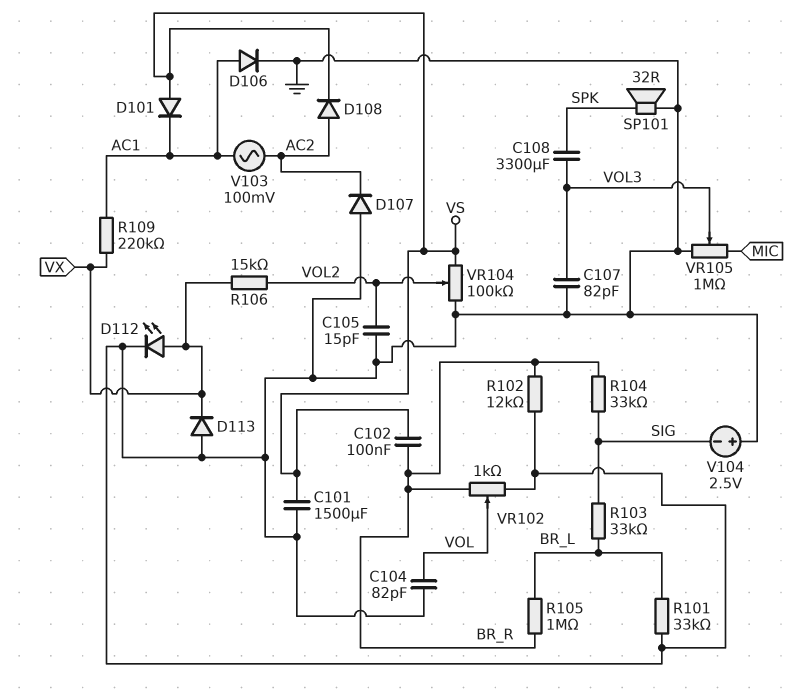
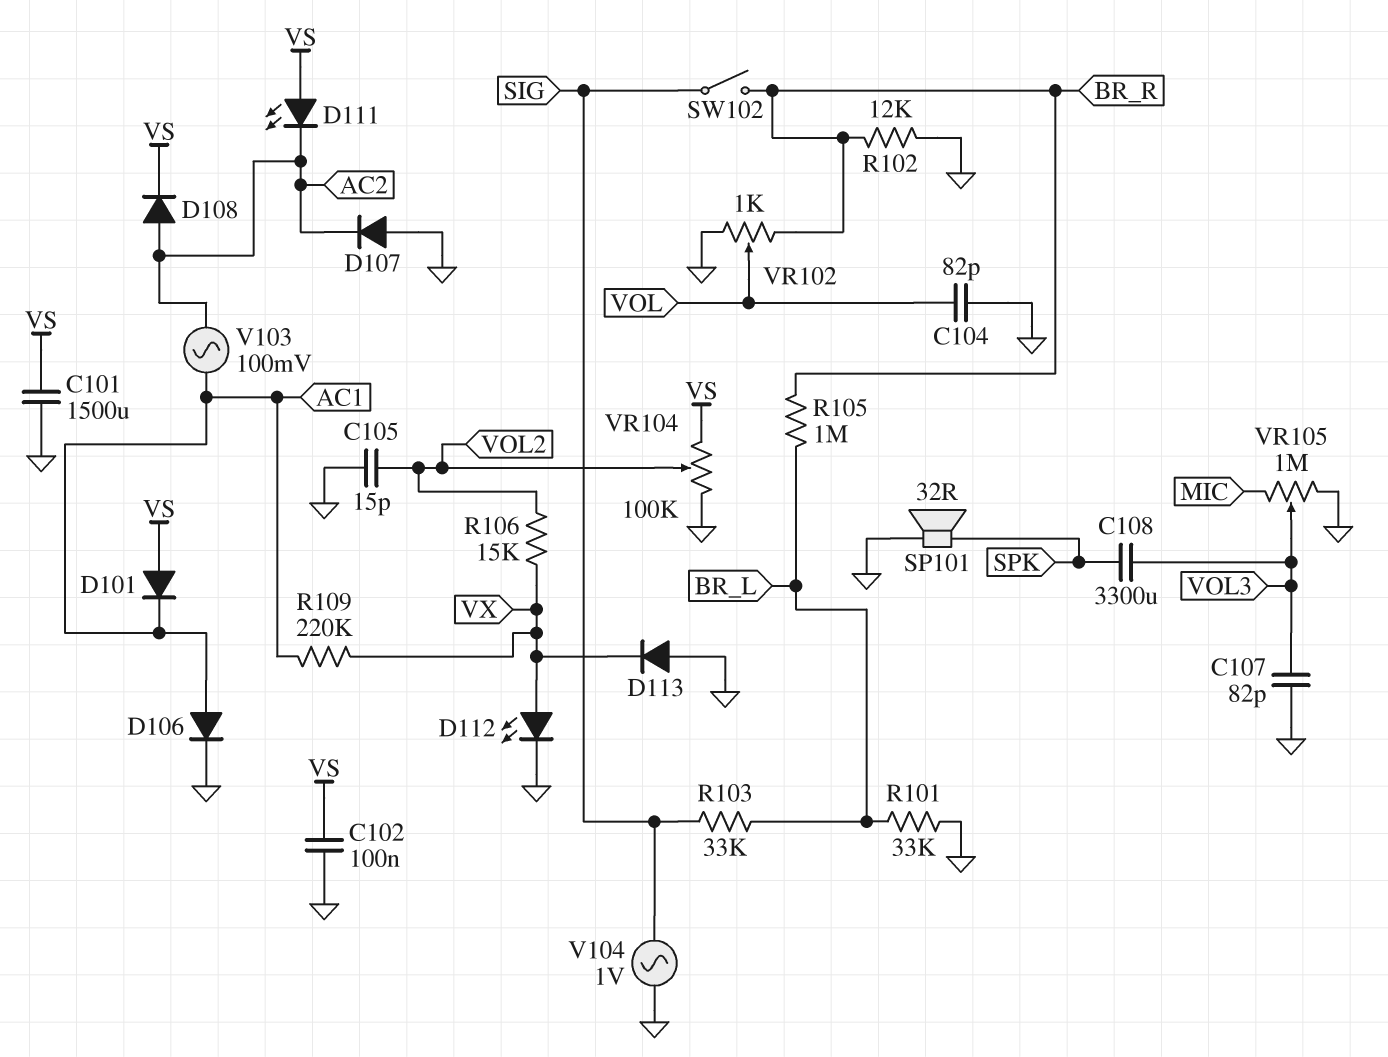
C102: 100nF (BR_R, VS) -> 100nF (GND, VS)
D111: none -> LED (A VS, K AC2)
R104: 33k (BR_R, SIG) -> none
SW102: none -> switch (BR_R, SIG)
V104: 2.5V (plus GND, minus SIG) -> AC 1V (GND, SIG)

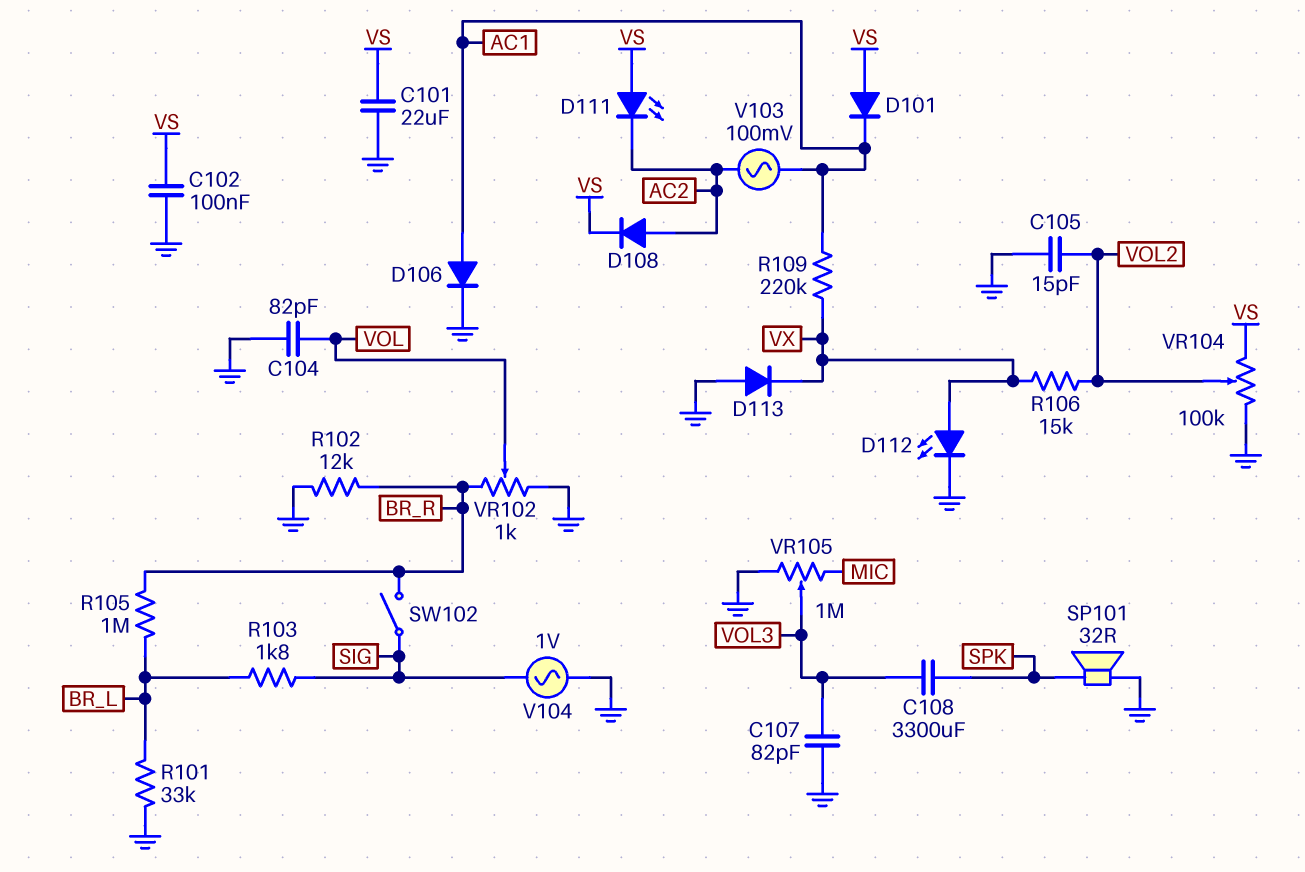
C101: 1500uF (GND, VS) -> 22uF (GND, VS)
D107: diode (A GND, K AC2) -> none
R103: 33k (BR_L, SIG) -> 1.8k (BR_L, SIG)

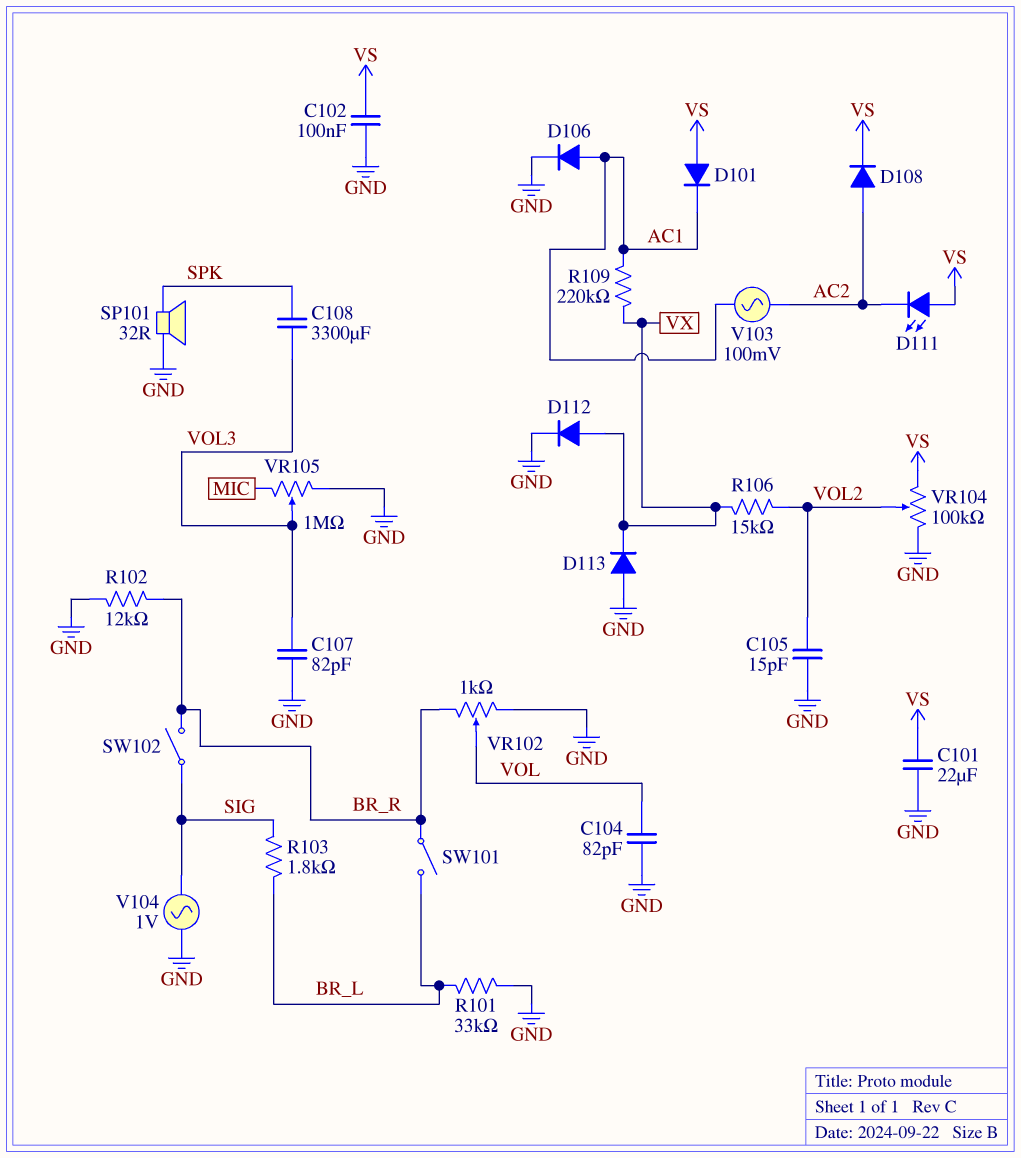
D112: LED (A VX, K GND) -> diode (A VX, K GND)
R105: 1M (BR_L, BR_R) -> none
SW101: none -> switch (BR_L, BR_R)

